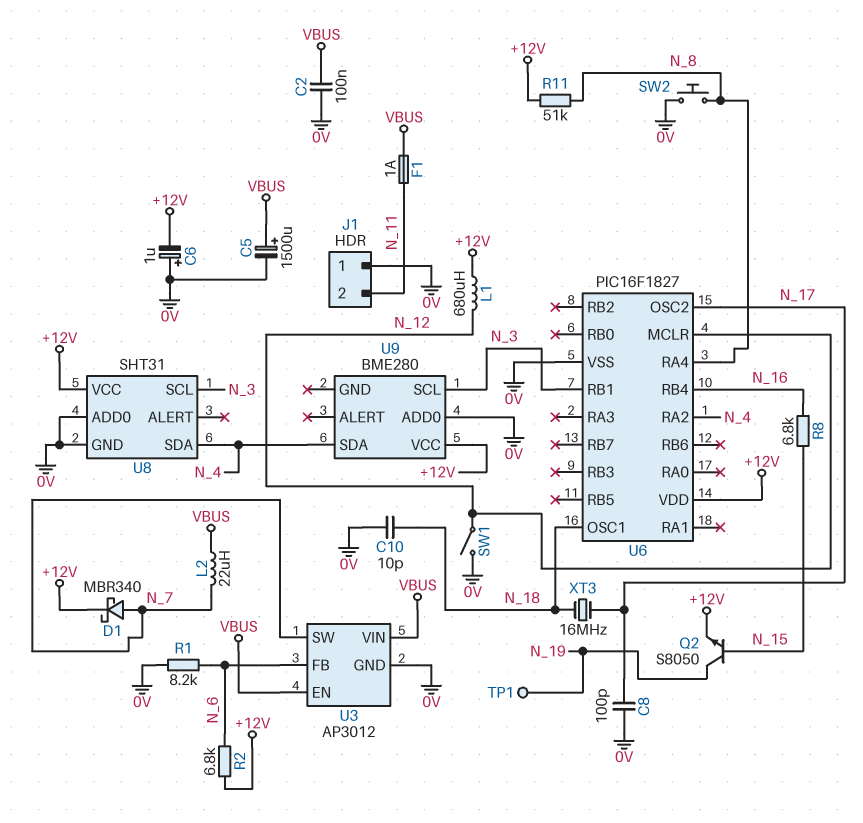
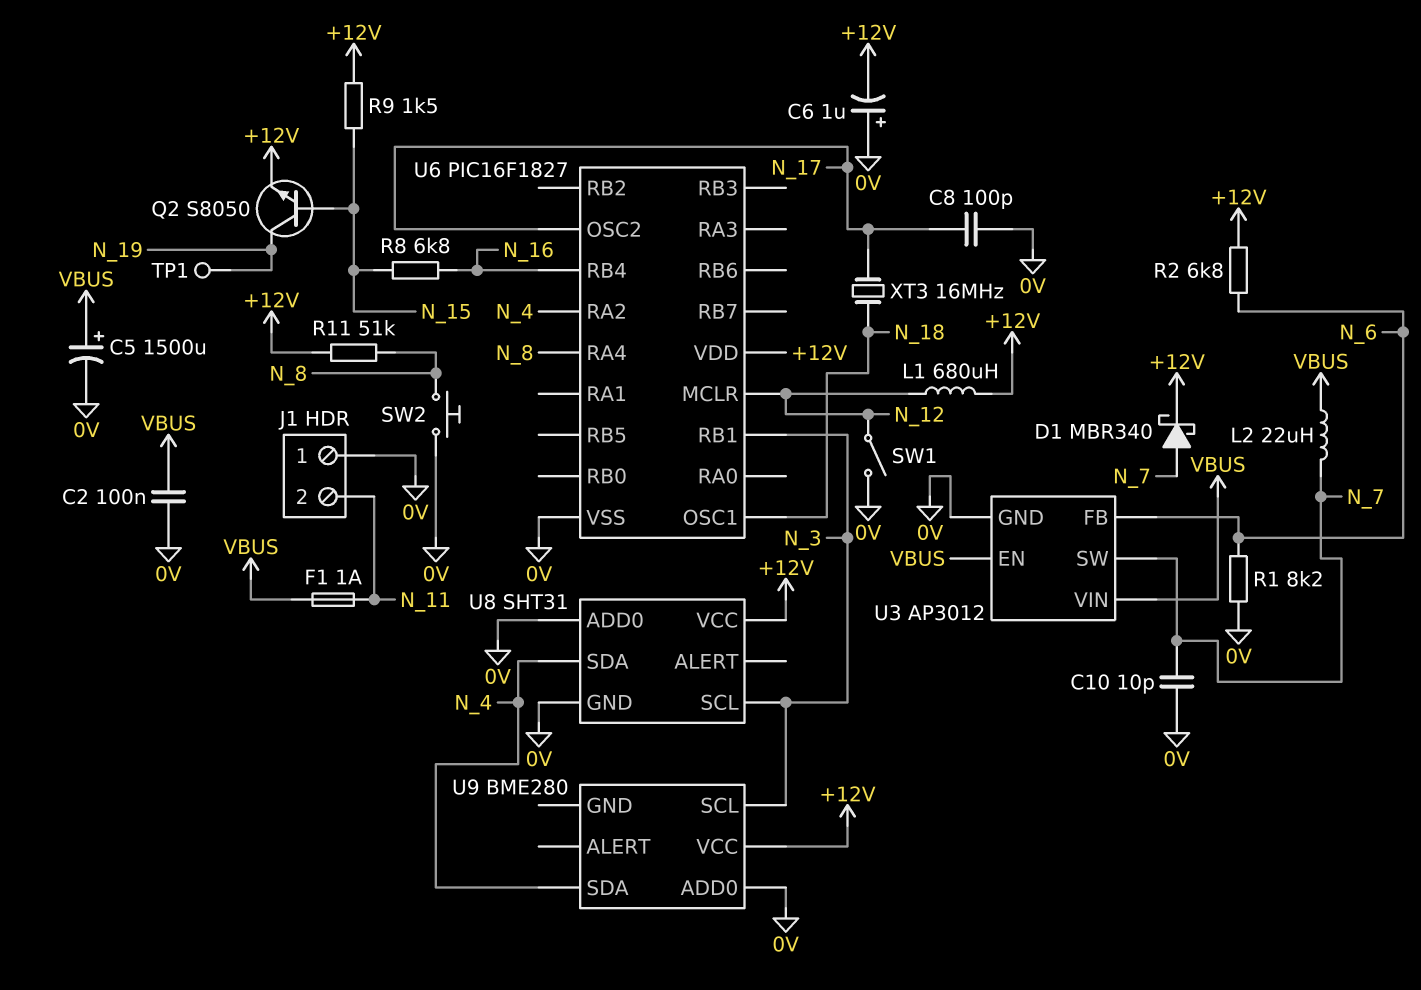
C10: 10pF (0V, N_18) -> 10pF (0V, N_7)
R9: none -> 1.5k (+12V, N_15)

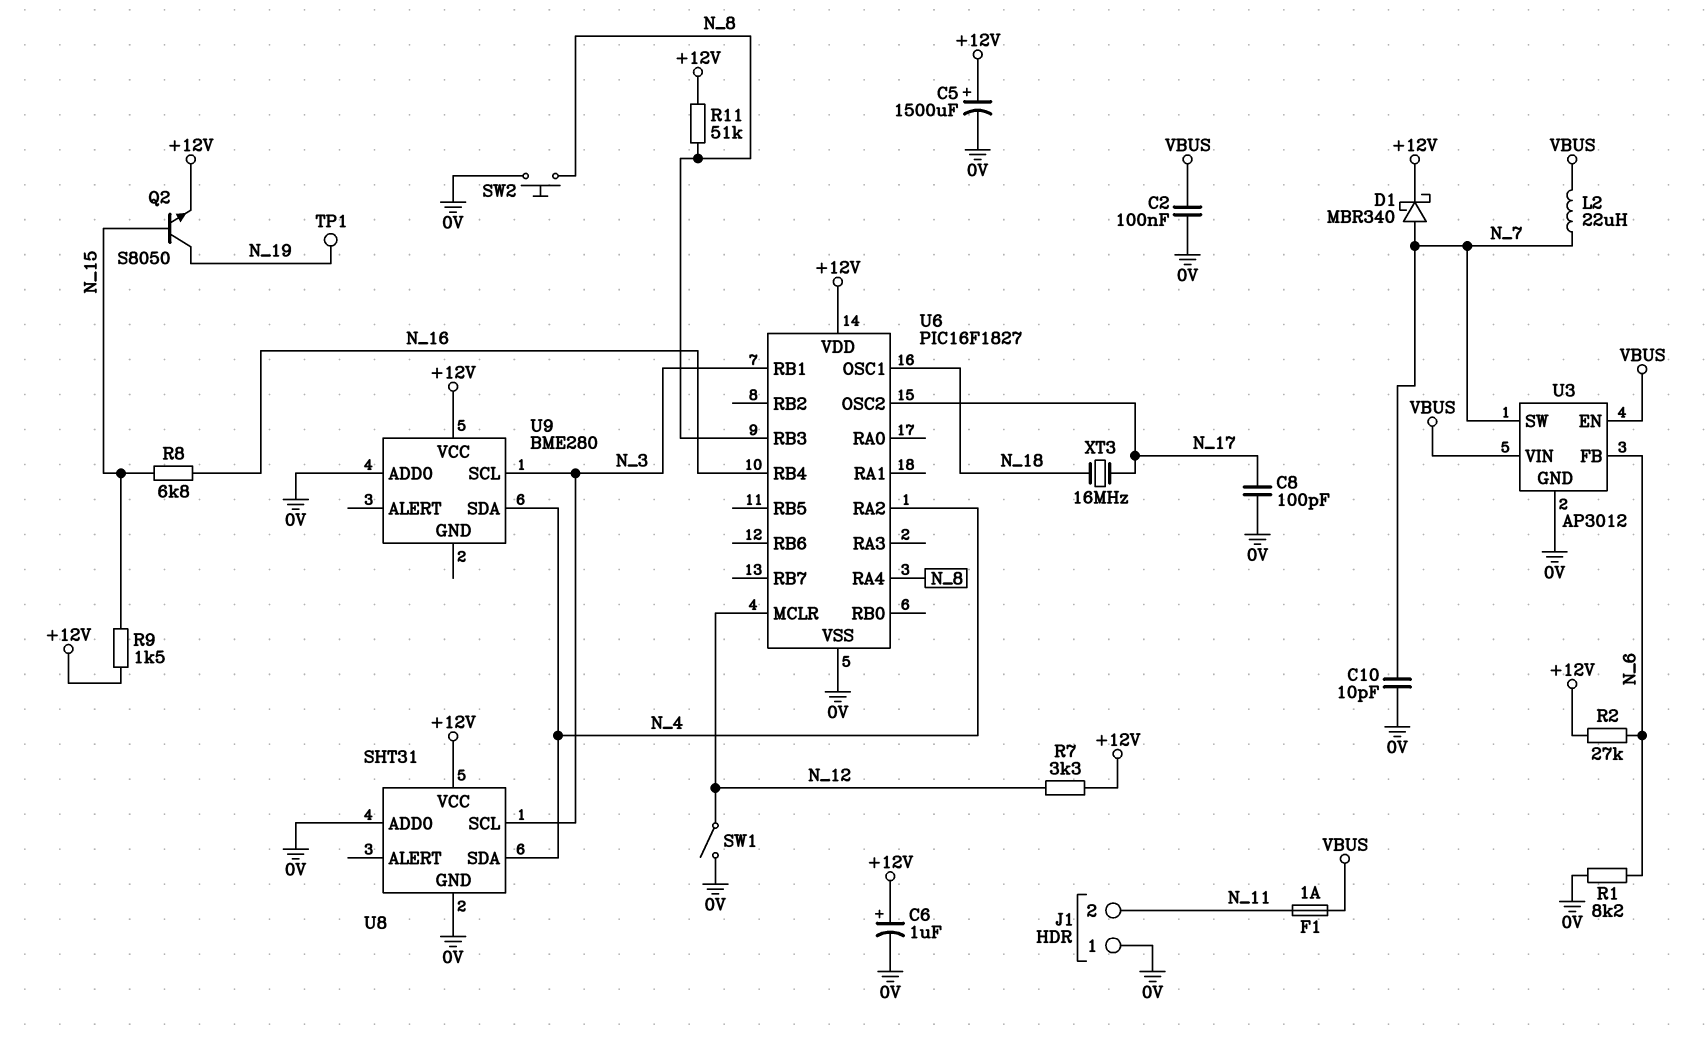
C5: 1500uF (plus VBUS, minus 0V) -> 1500uF (plus +12V, minus 0V)
C6: 1uF (plus 0V, minus +12V) -> 1uF (plus +12V, minus 0V)
L1: 680uH (+12V, N_12) -> none
R2: 6.8k (+12V, N_6) -> 27k (+12V, N_6)
R7: none -> 3.3k (+12V, N_12)
U6 pin RB3: none -> N_8

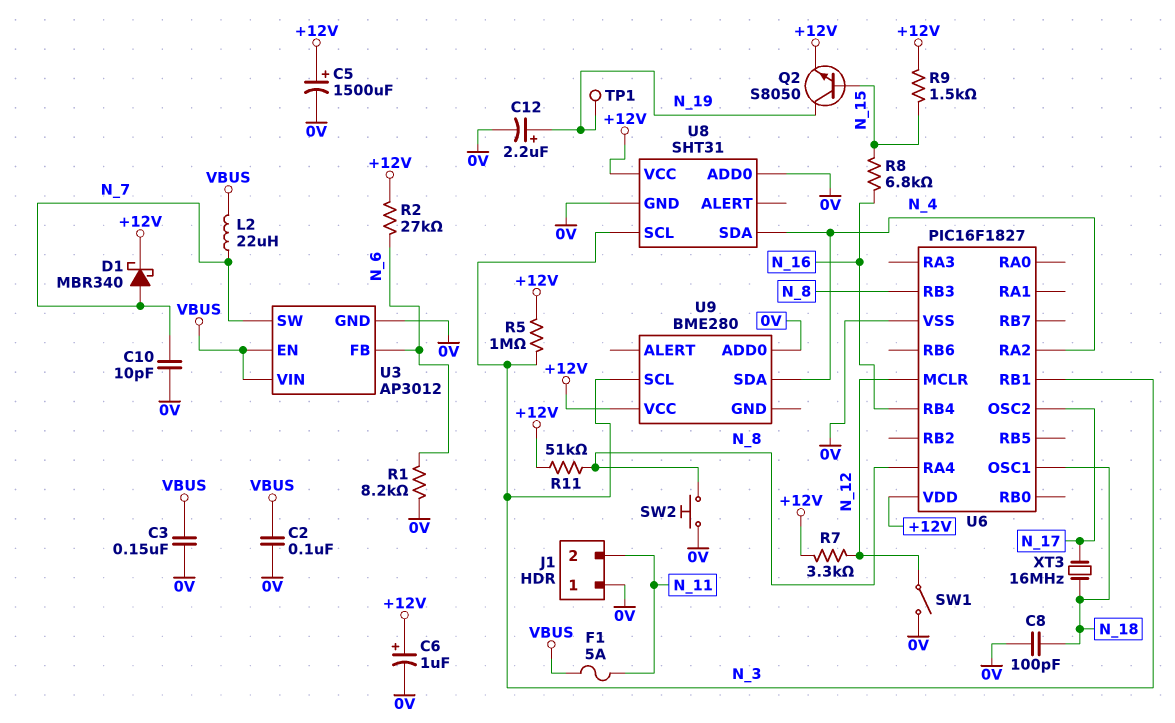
C3: none -> 150nF (0V, VBUS)
C8: 100pF (0V, N_17) -> 100pF (0V, N_18)
C12: none -> 2.2uF (plus N_19, minus 0V)
F1: 1A (N_11, VBUS) -> 5A (N_11, VBUS)
R5: none -> 1M (+12V, N_3)

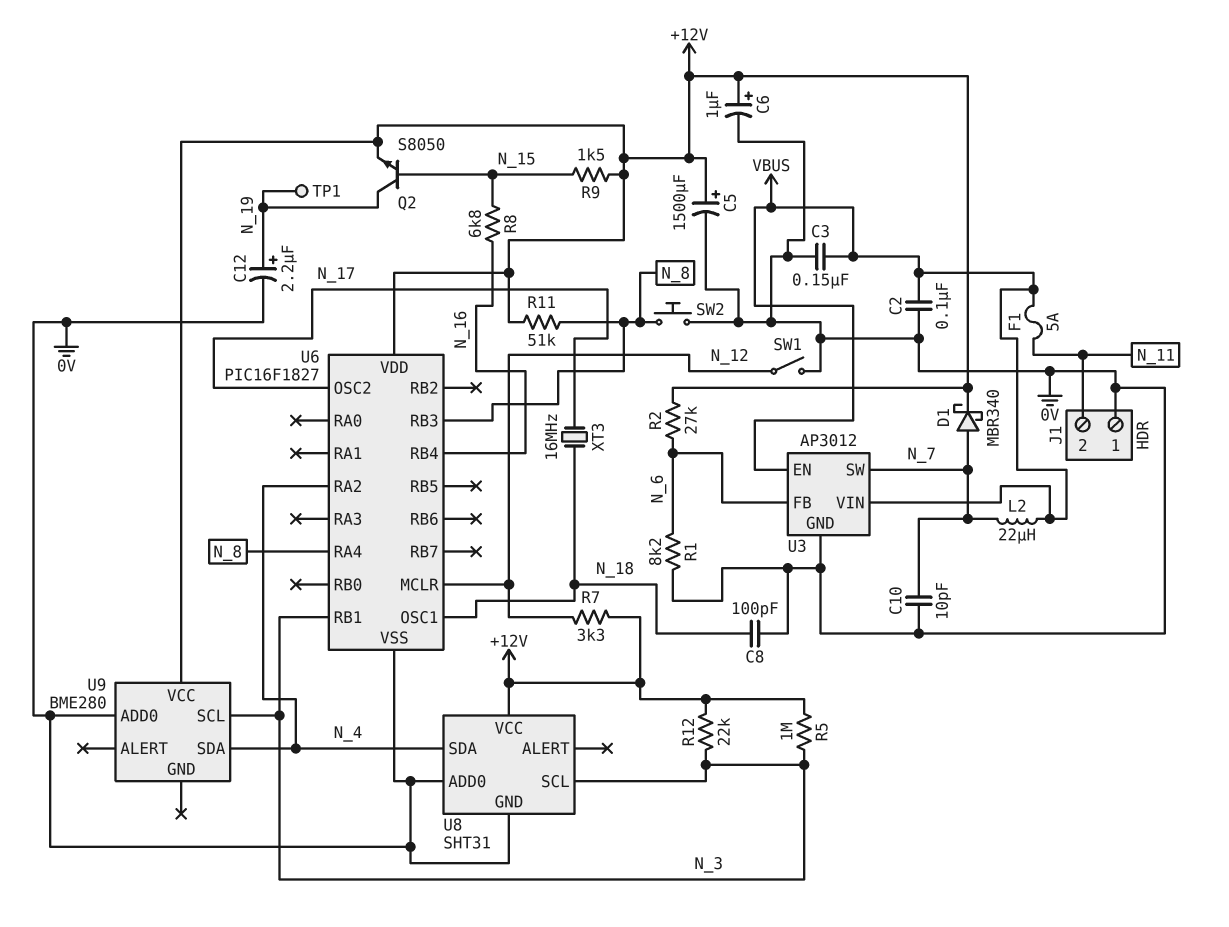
R12: none -> 22k (+12V, N_3)

